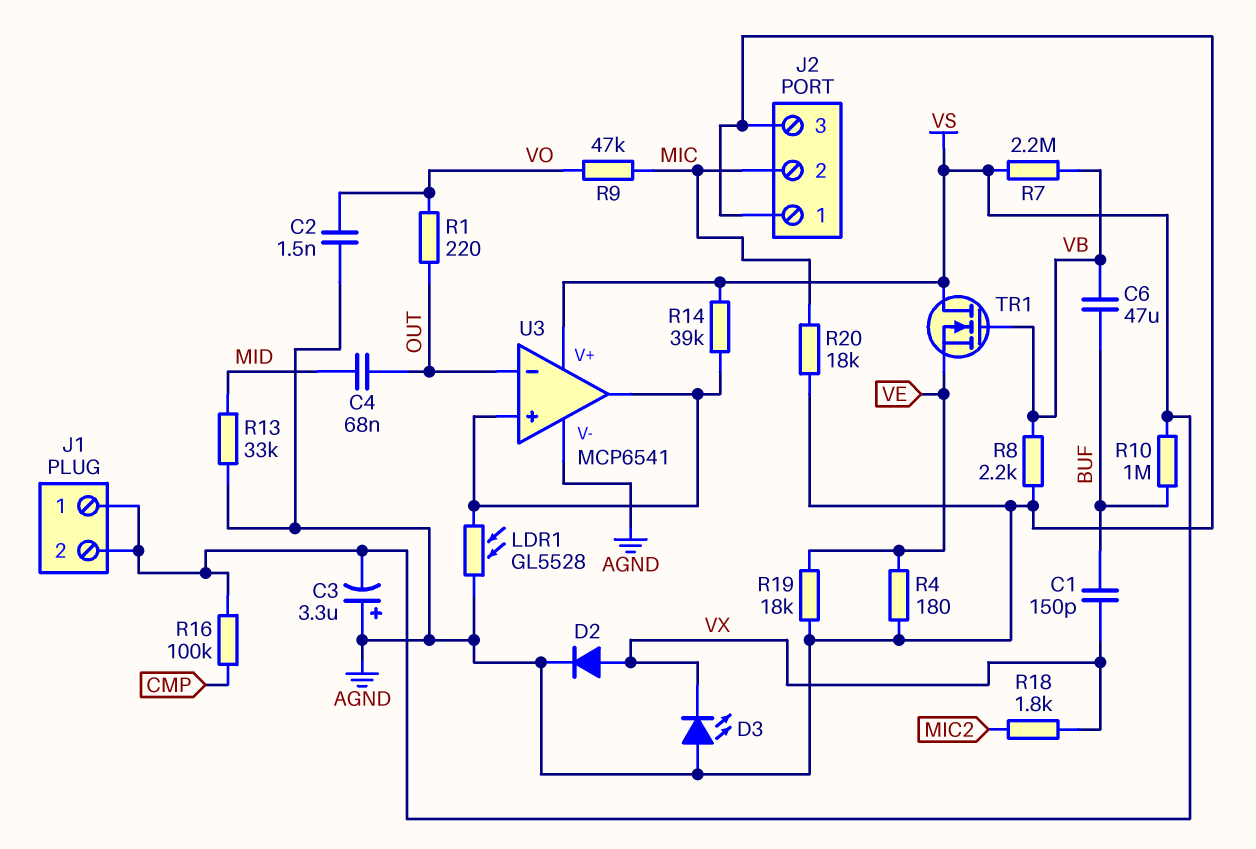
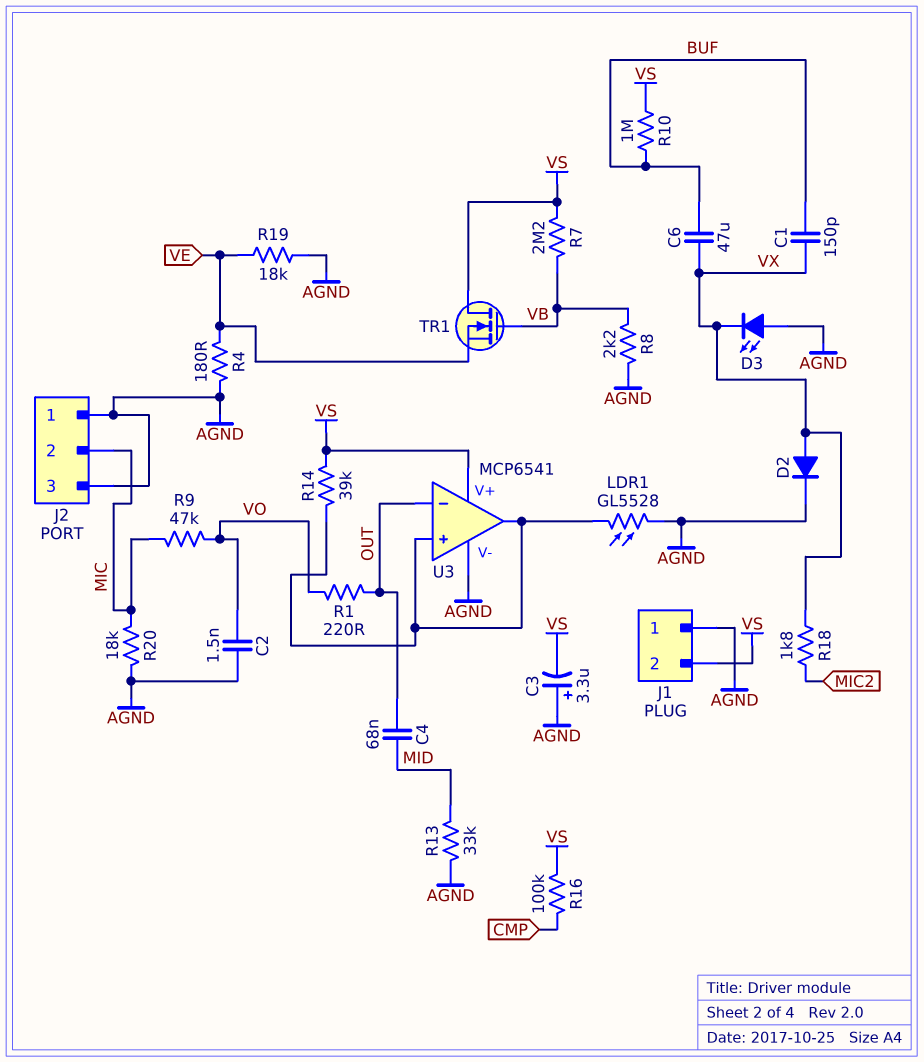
C6: 47uF (BUF, VB) -> 47uF (BUF, VX)
J1 pin 1: VS -> AGND

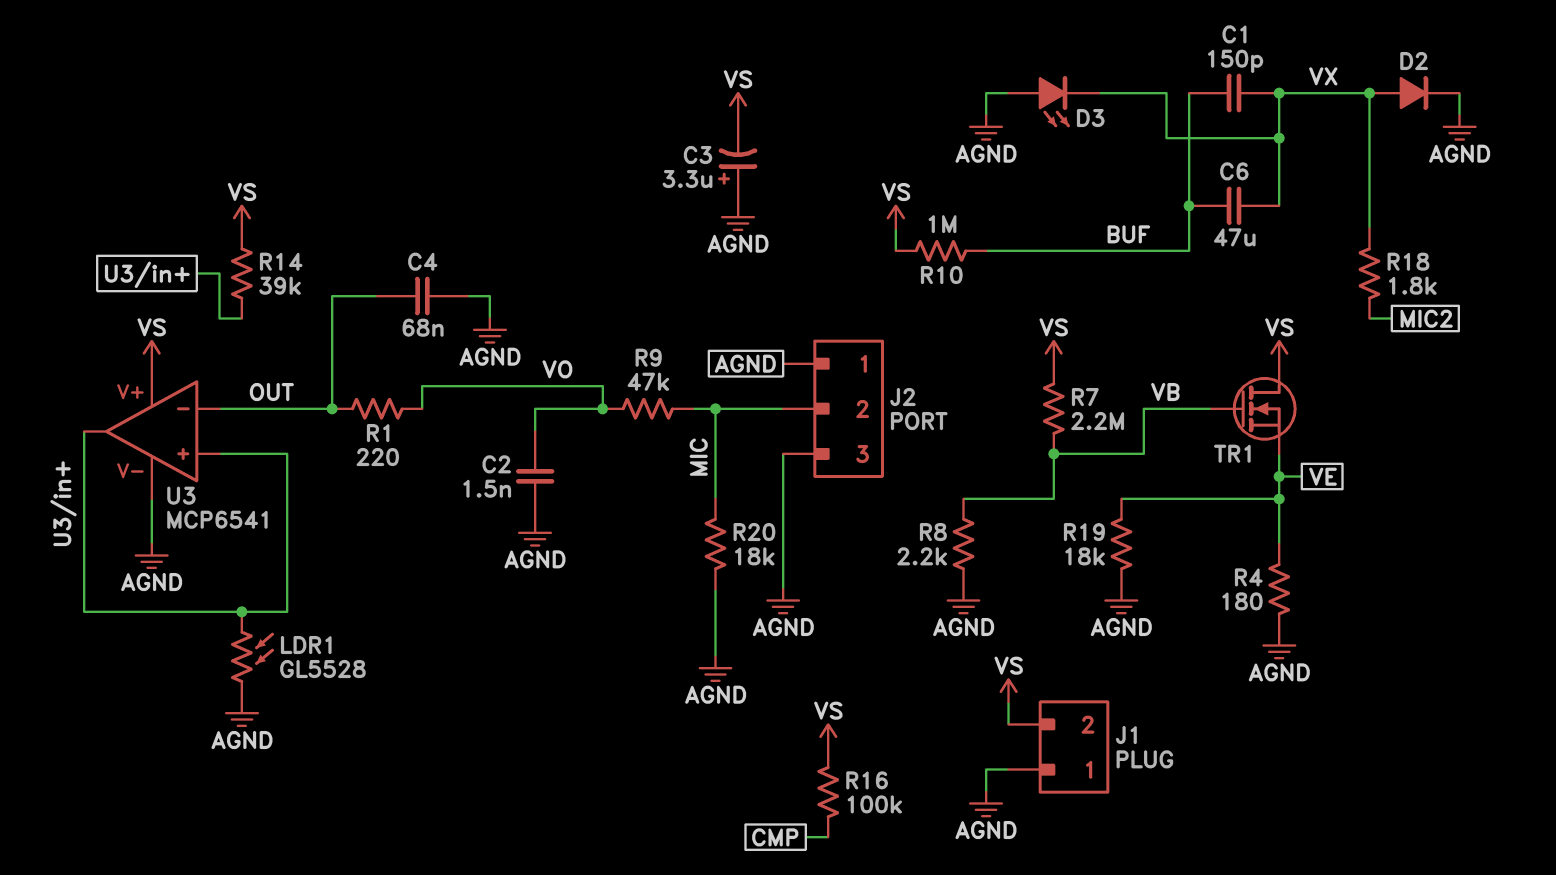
C4: 68nF (MID, OUT) -> 68nF (AGND, OUT)
R13: 33k (AGND, MID) -> none

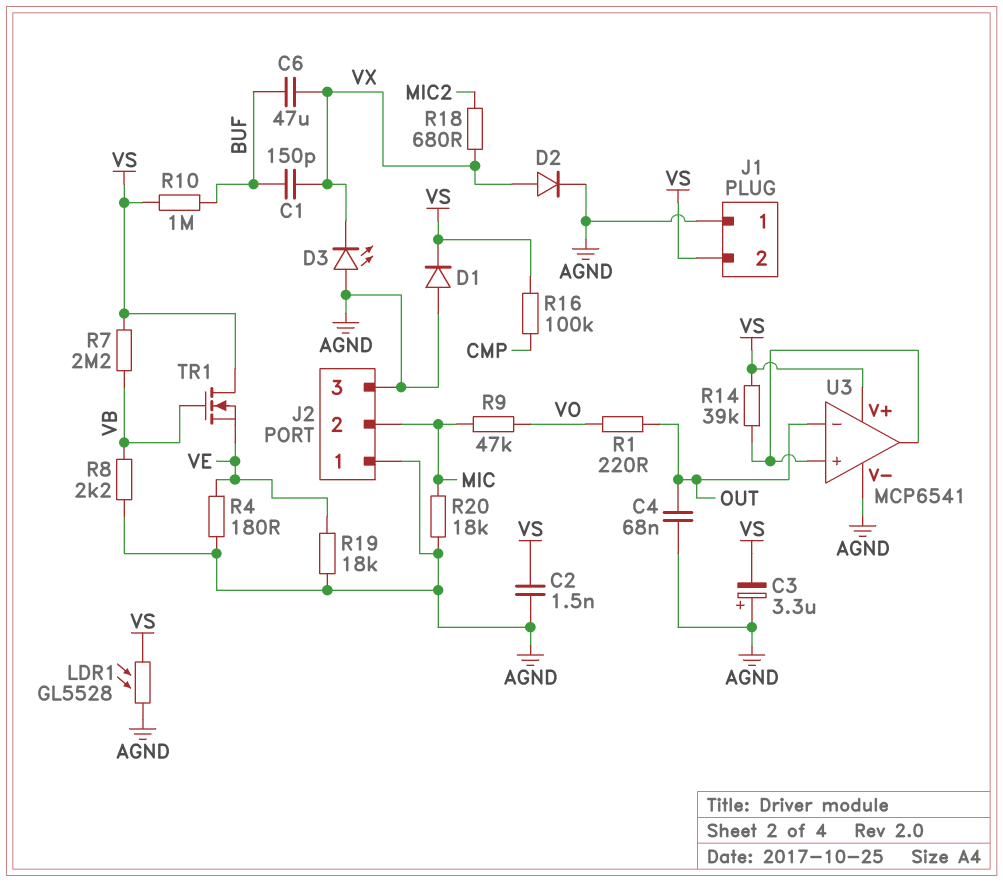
C2: 1.5nF (AGND, VO) -> 1.5nF (AGND, VS)
D1: none -> diode (A AGND, K VS)
LDR1: GL5528 (AGND, U3/in+) -> GL5528 (AGND, VS)
R18: 1.8k (MIC2, VX) -> 680 (MIC2, VX)

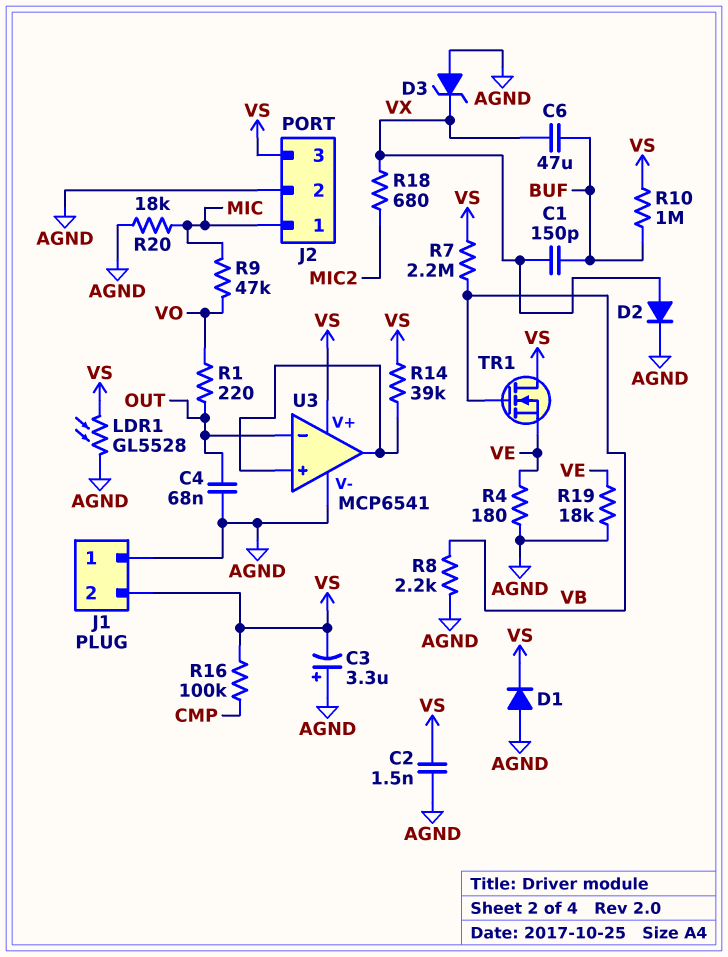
D3: LED (A AGND, K VX) -> zener (A AGND, K VX)
J2 pin 1: AGND -> MIC
J2 pin 2: MIC -> AGND
J2 pin 3: AGND -> VS

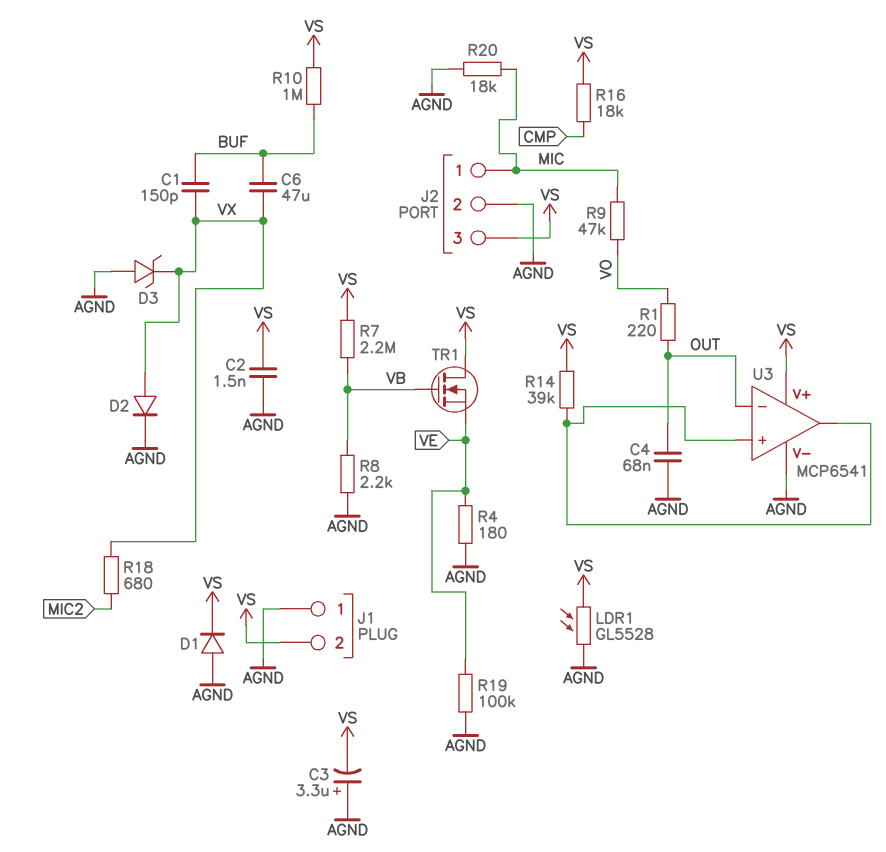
R16: 100k (CMP, VS) -> 18k (CMP, VS)
R19: 18k (AGND, VE) -> 100k (AGND, VE)

